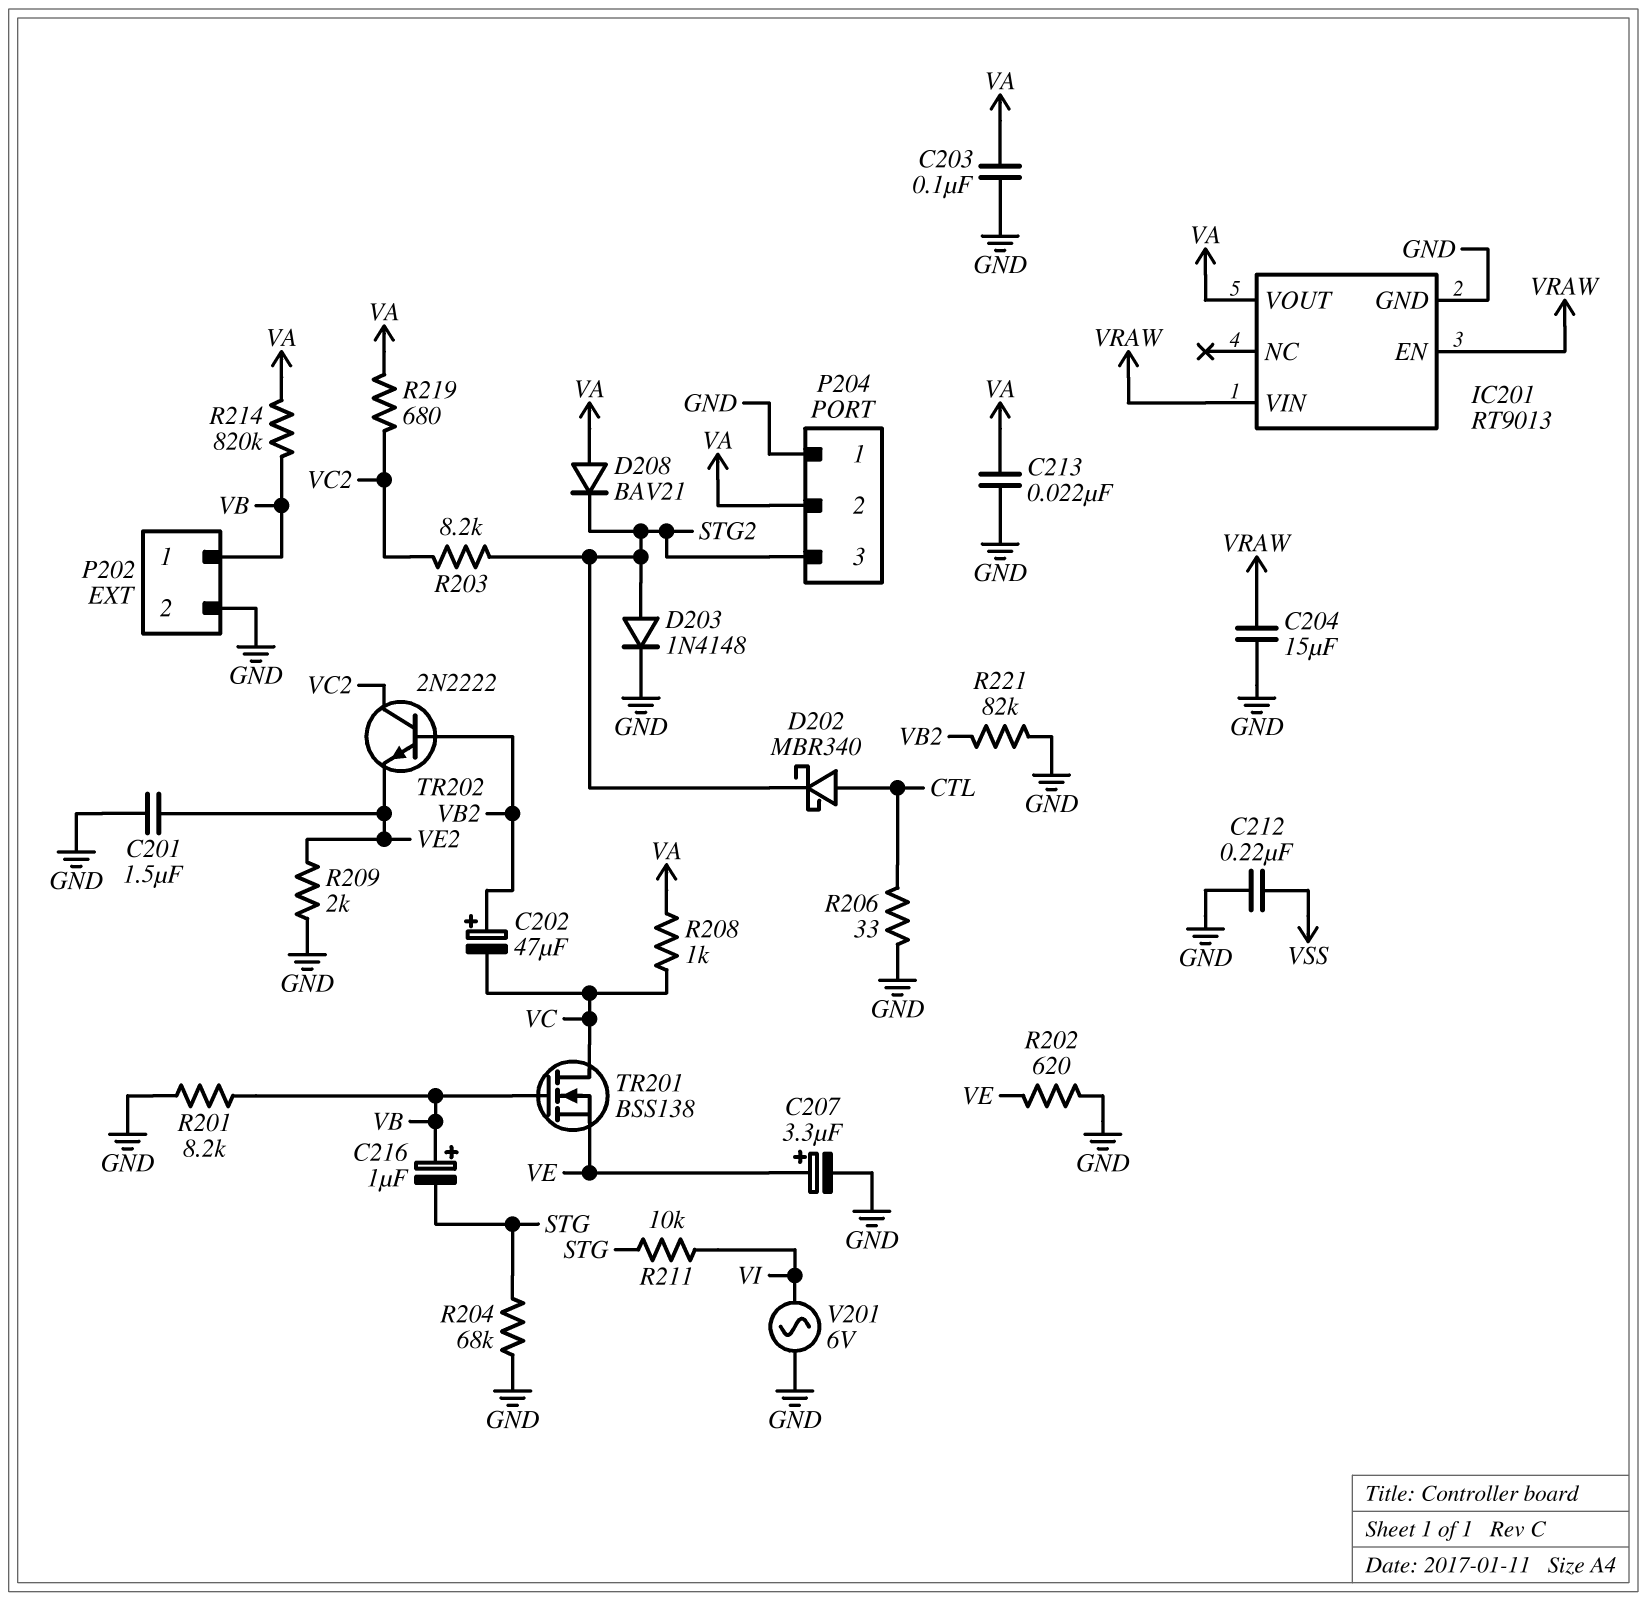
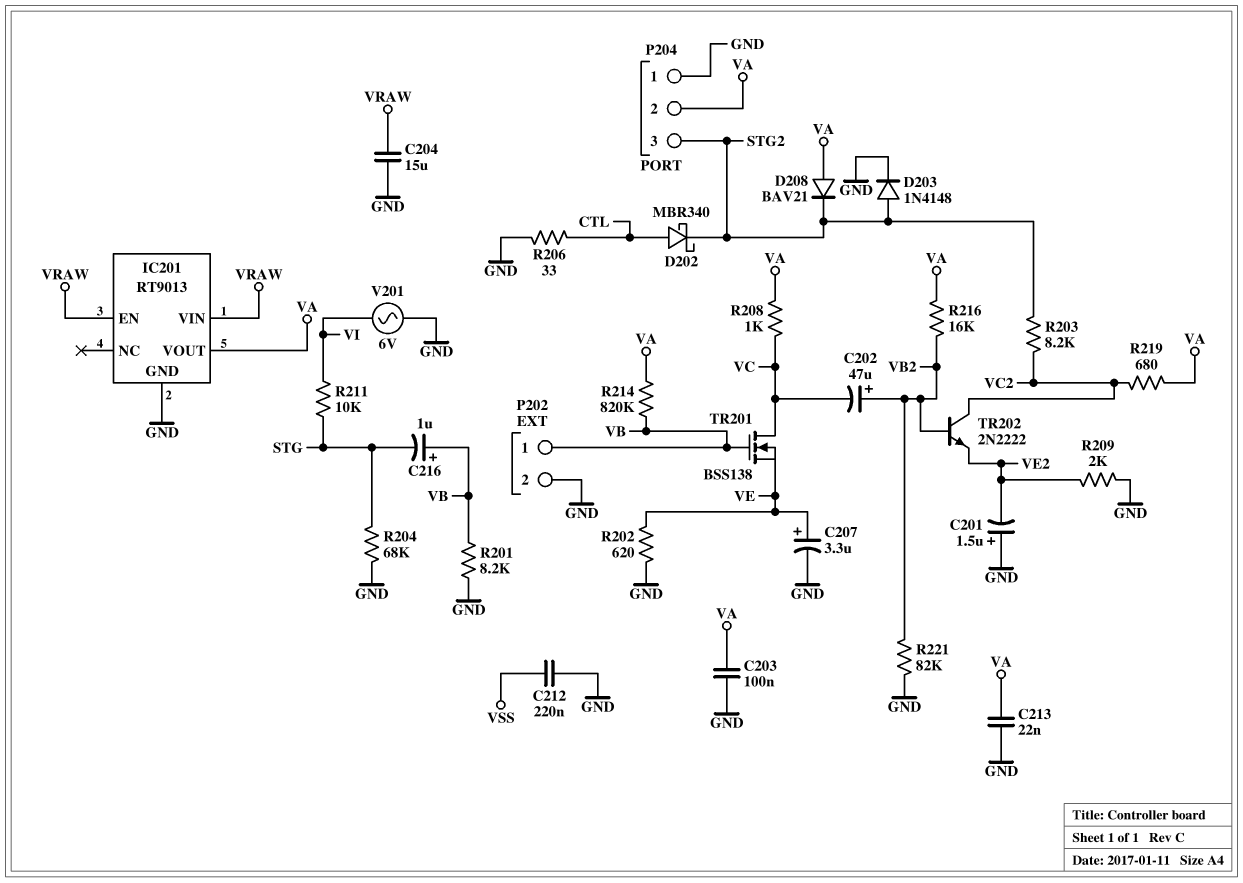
C201: 1.5uF (GND, VE2) -> 1.5uF (plus GND, minus VE2)
R216: none -> 16k (VA, VB2)

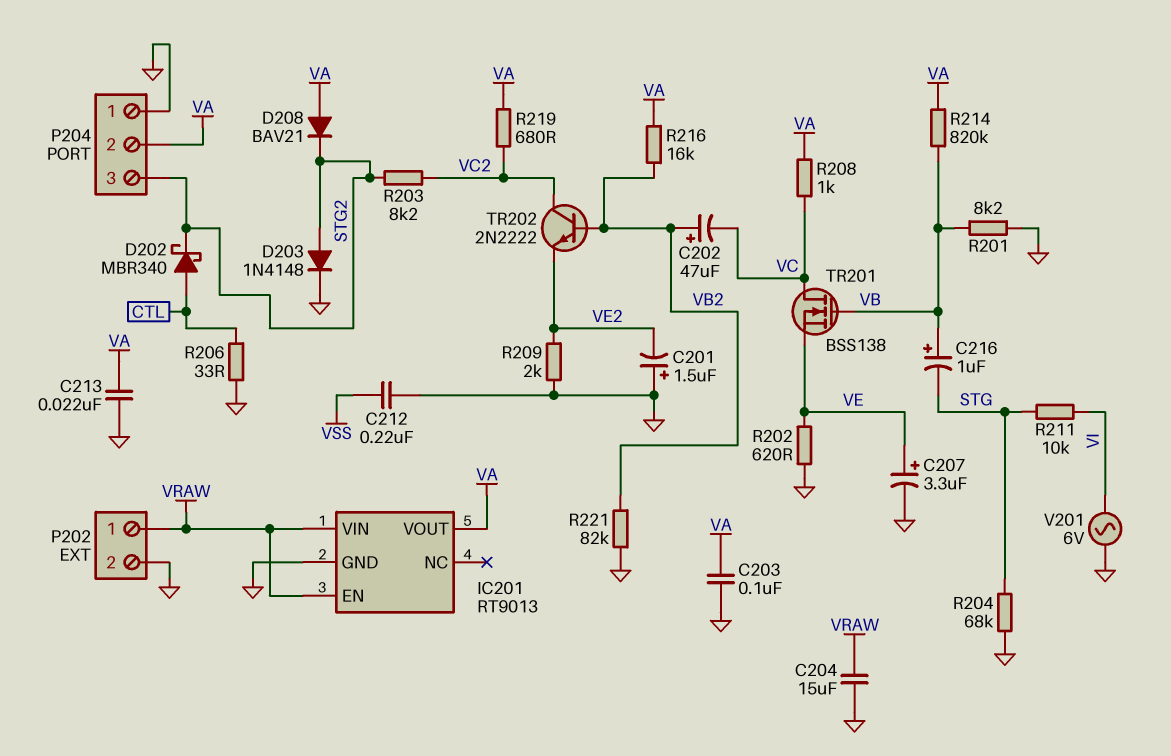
P202 pin 1: VB -> VRAW

